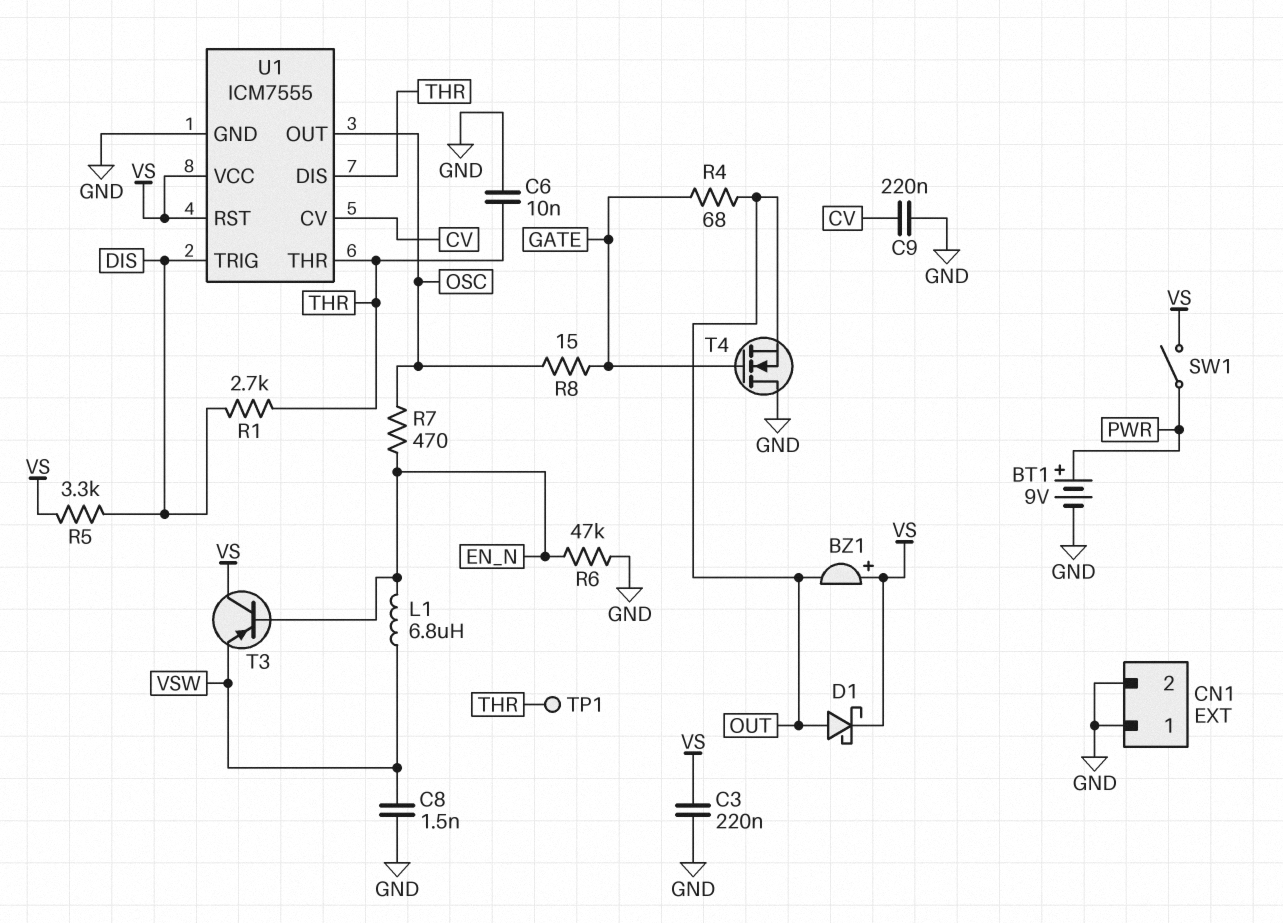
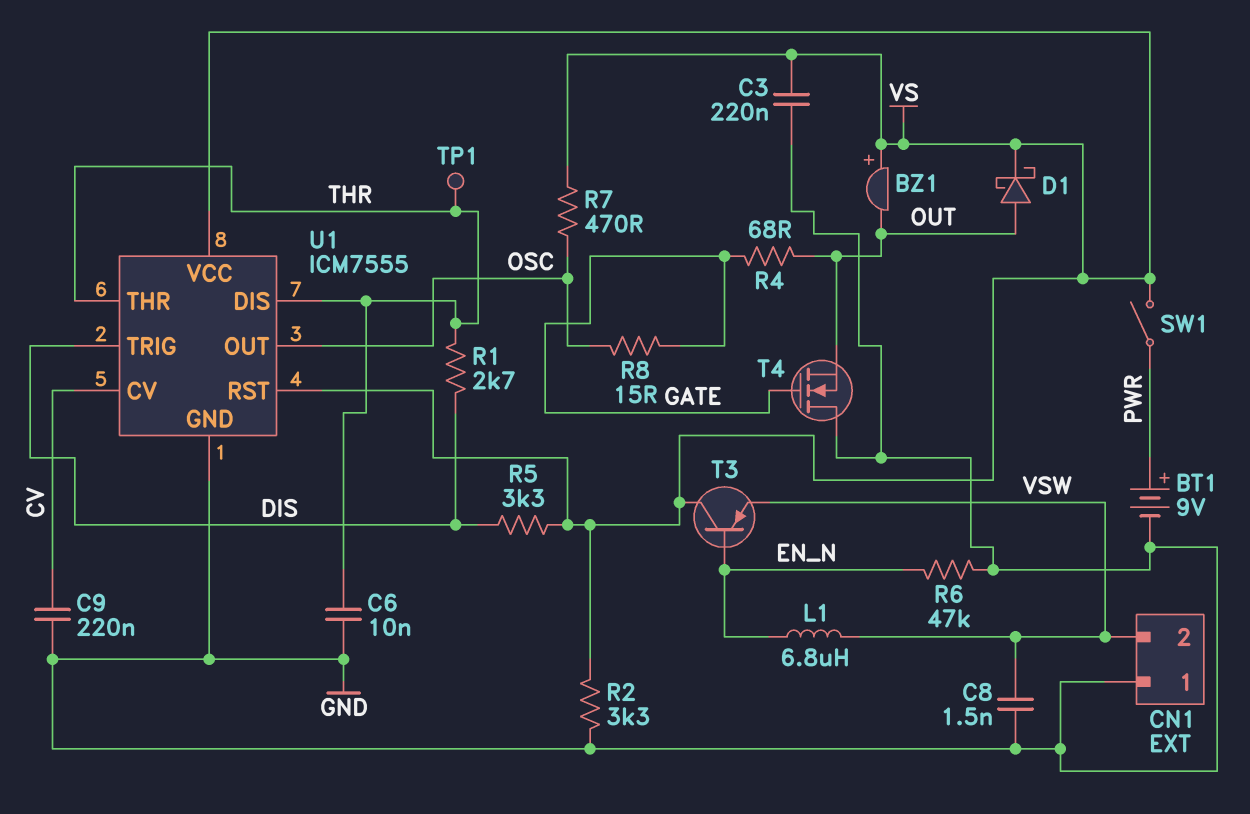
CN1 pin 2: GND -> VSW
R2: none -> 3.3k (GND, VS)
R7: 470 (EN_N, OSC) -> 470 (OSC, VS)

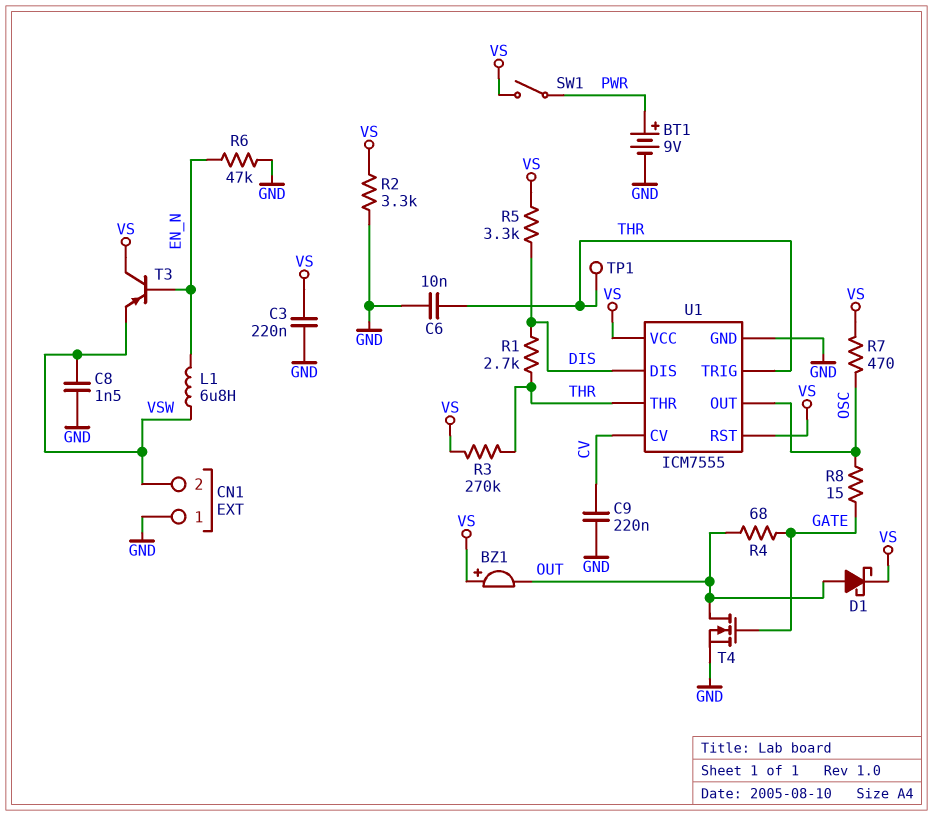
R3: none -> 270k (THR, VS)
T4: NMOS (G GATE, D GND, S OUT) -> NMOS (G GATE, D OUT, S GND)
U1 pin DIS: THR -> DIS
U1 pin TRIG: DIS -> THR

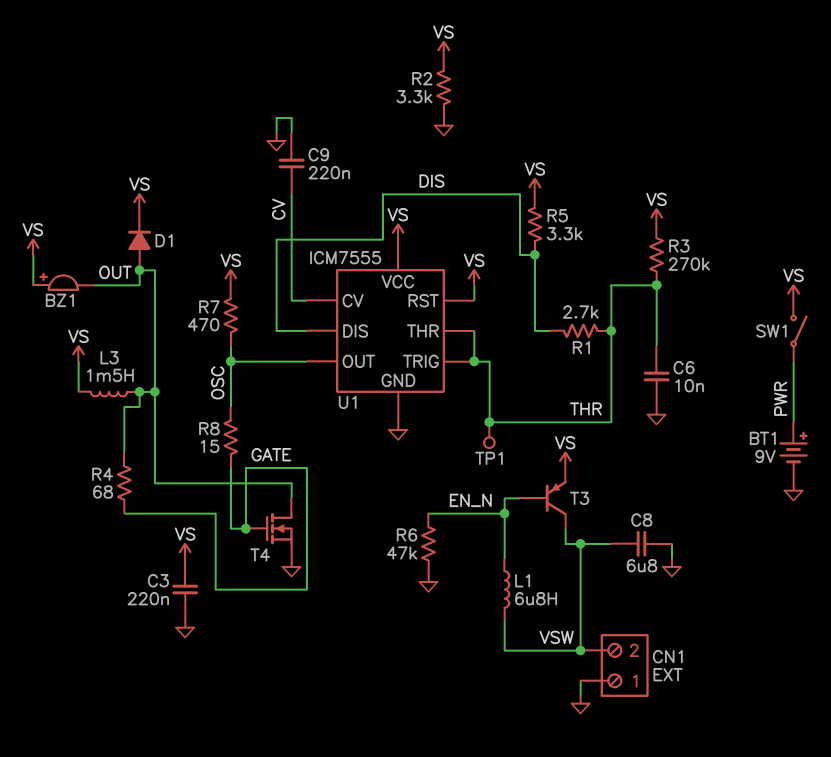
C8: 1.5nF (GND, VSW) -> 6.8uF (GND, VSW)
D1: schottky (A OUT, K VS) -> diode (A OUT, K VS)
L3: none -> 1.5mH (OUT, VS)
T3: PNP (B EN_N, C VS, E VSW) -> PNP (B EN_N, C VSW, E VS)

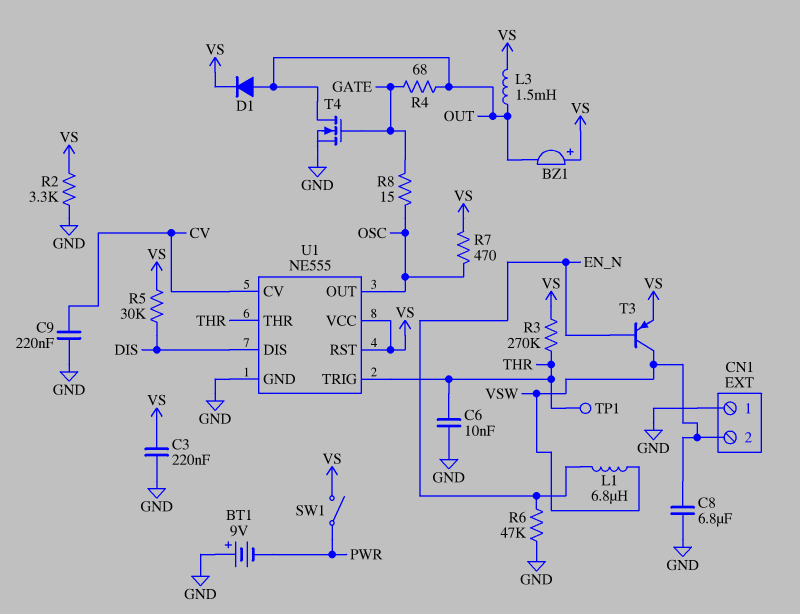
BT1: 9V (plus PWR, minus GND) -> 9V (plus GND, minus PWR)
R1: 2.7k (DIS, THR) -> none
R5: 3.3k (DIS, VS) -> 30k (DIS, VS)
U1: ICM7555 -> NE555

